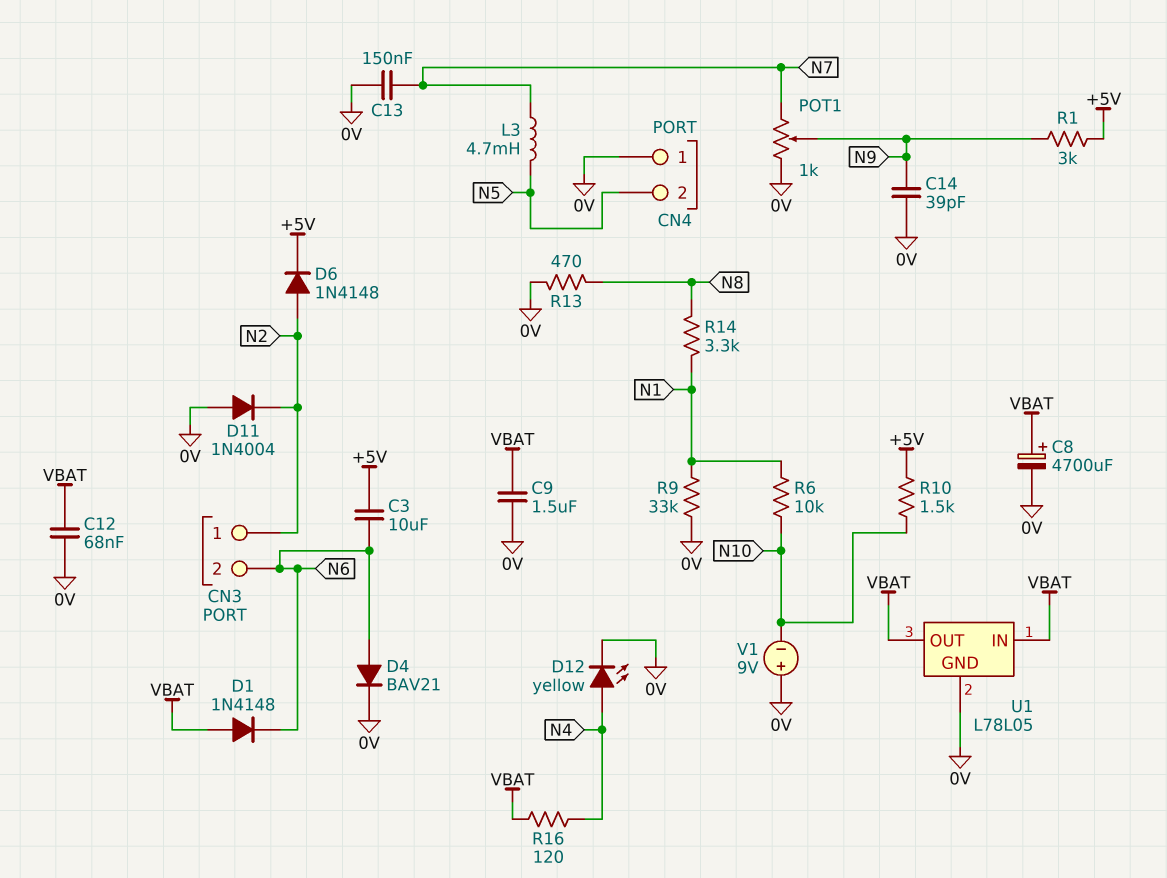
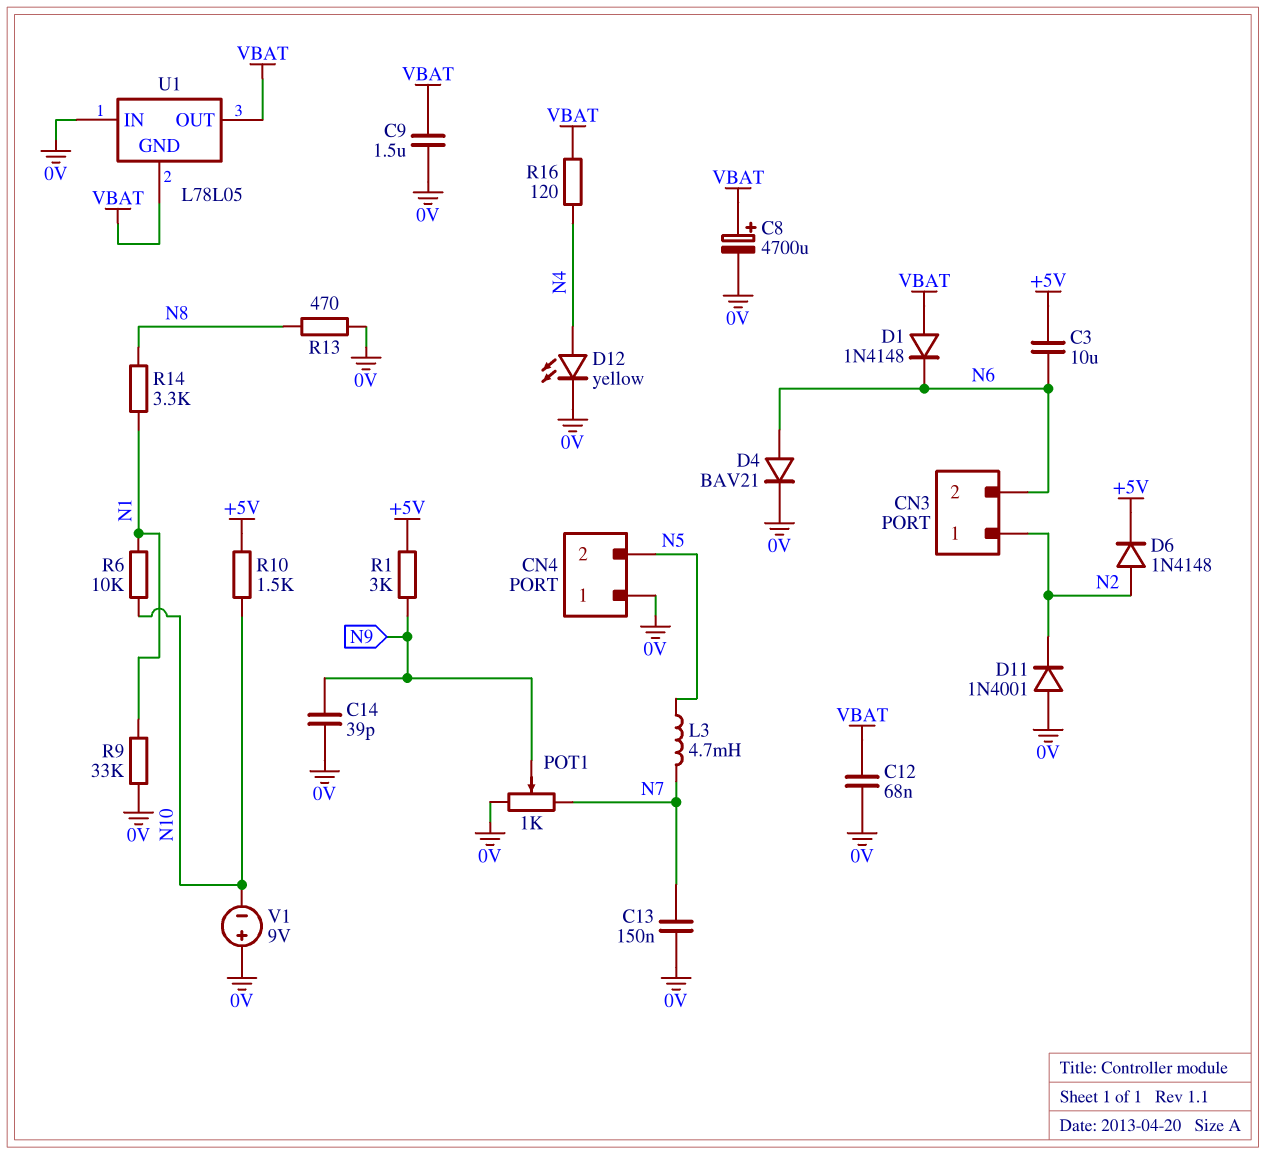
D11: diode 1N4004 (A 0V, K N2) -> diode 1N4001 (A 0V, K N2)
U1 pin GND: 0V -> VBAT
U1 pin IN: VBAT -> 0V

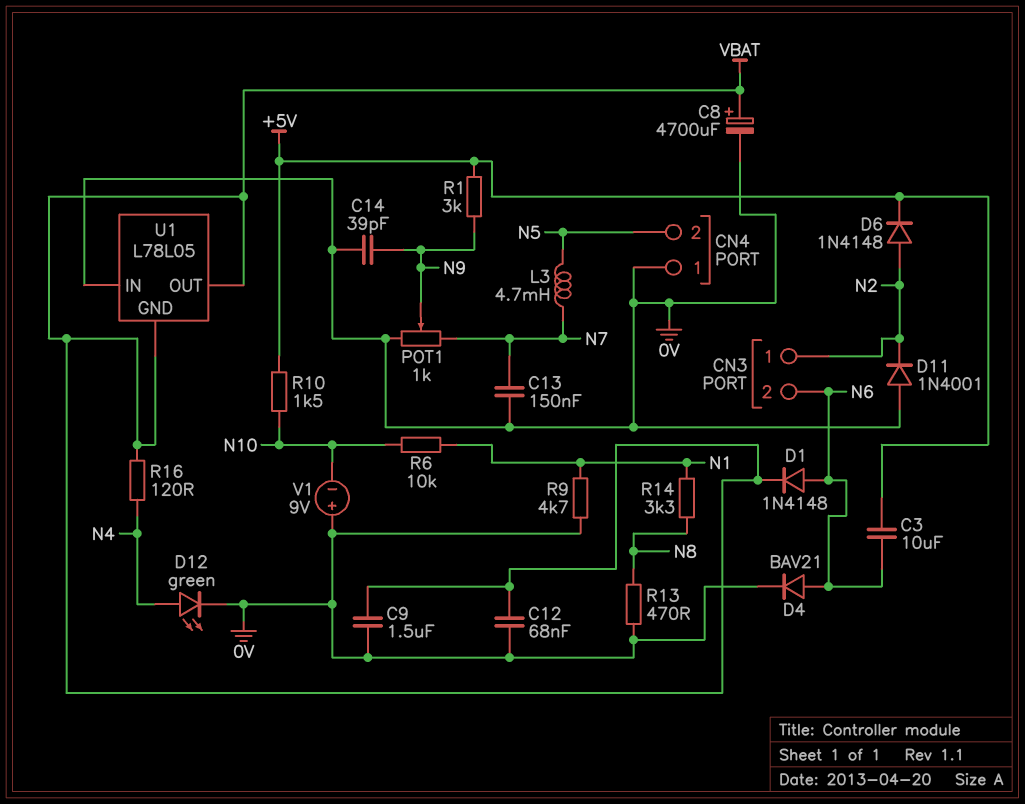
D1: diode 1N4148 (A VBAT, K N6) -> diode 1N4148 (A N6, K VBAT)
D12: LED yellow (A N4, K 0V) -> LED green (A N4, K 0V)
R9: 33k (0V, N1) -> 4.7k (0V, N1)

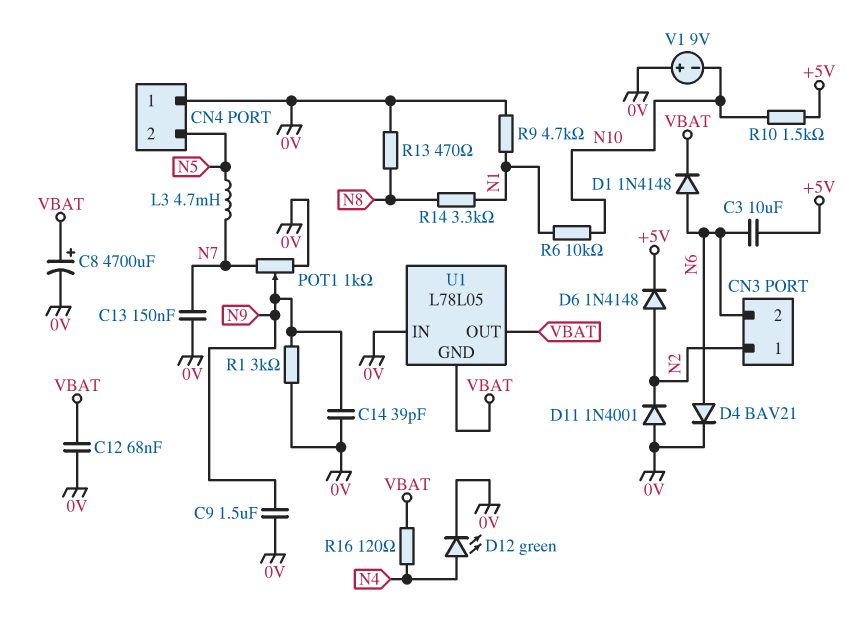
C9: 1.5uF (0V, VBAT) -> 1.5uF (0V, N9)
R1: 3k (+5V, N9) -> 3k (0V, N9)

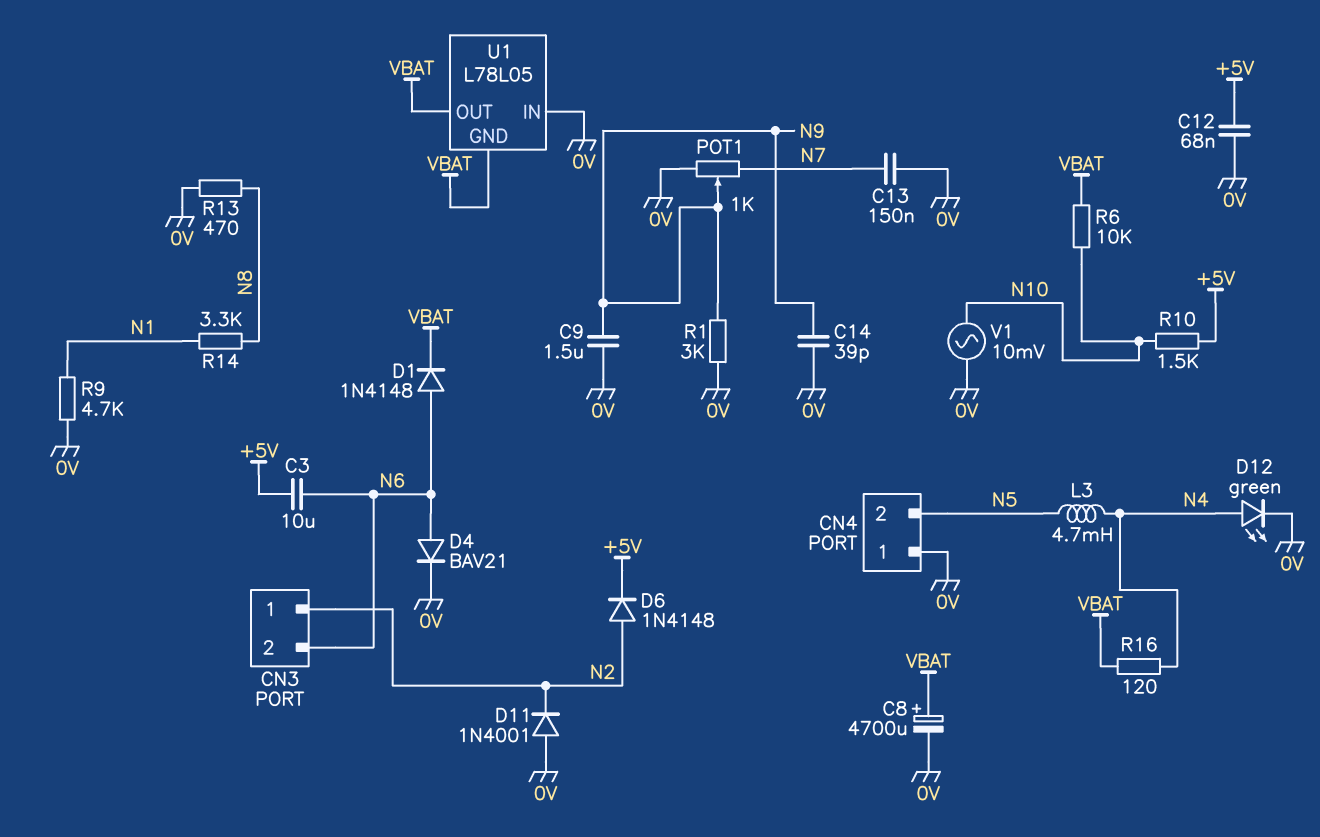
C12: 68nF (0V, VBAT) -> 68nF (+5V, 0V)
L3: 4.7mH (N5, N7) -> 4.7mH (N4, N5)
R6: 10k (N1, N10) -> 10k (N10, VBAT)
V1: 9V (plus 0V, minus N10) -> AC 10mV (0V, N10)

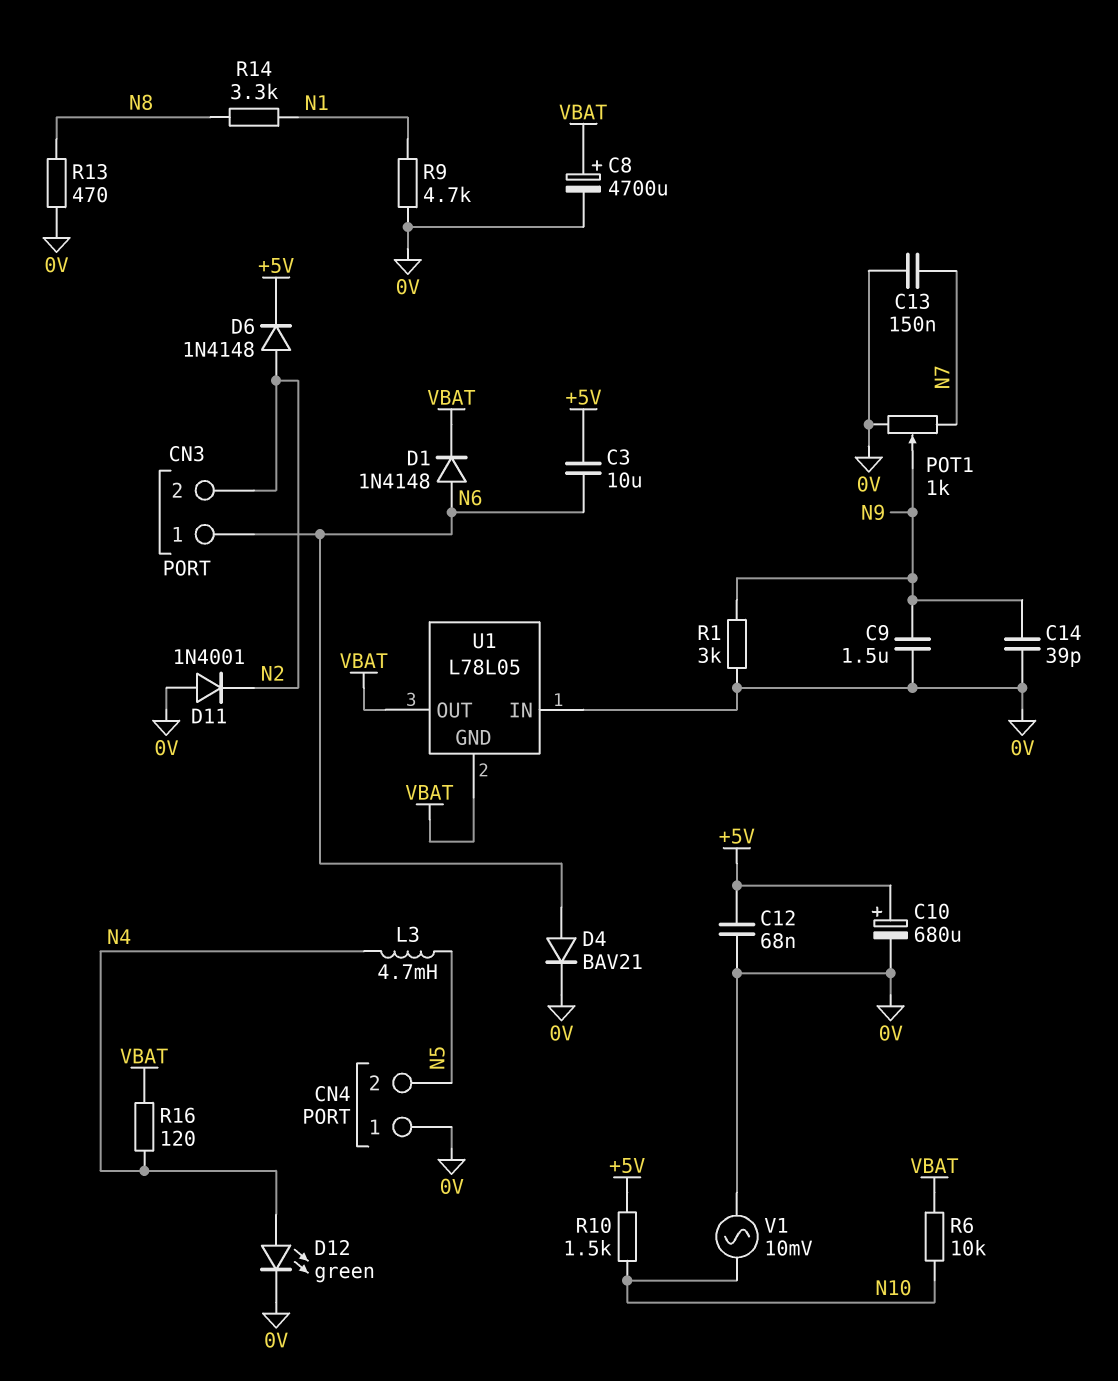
C10: none -> 680uF (plus +5V, minus 0V)
CN3 pin 1: N2 -> N6
CN3 pin 2: N6 -> N2

